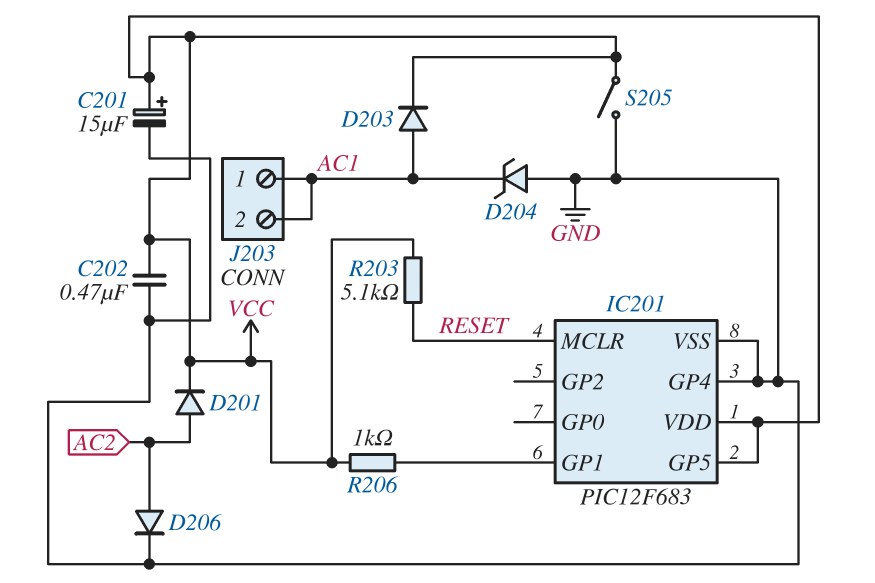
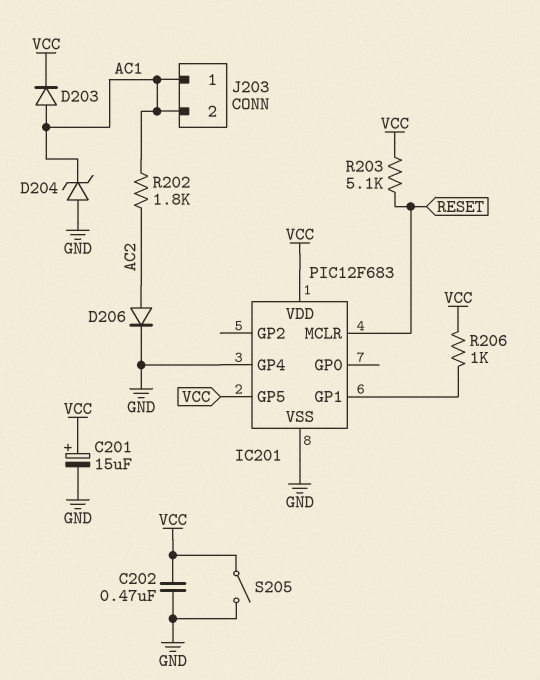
D201: diode (A AC2, K VCC) -> none
R202: none -> 1.8k (AC1, AC2)

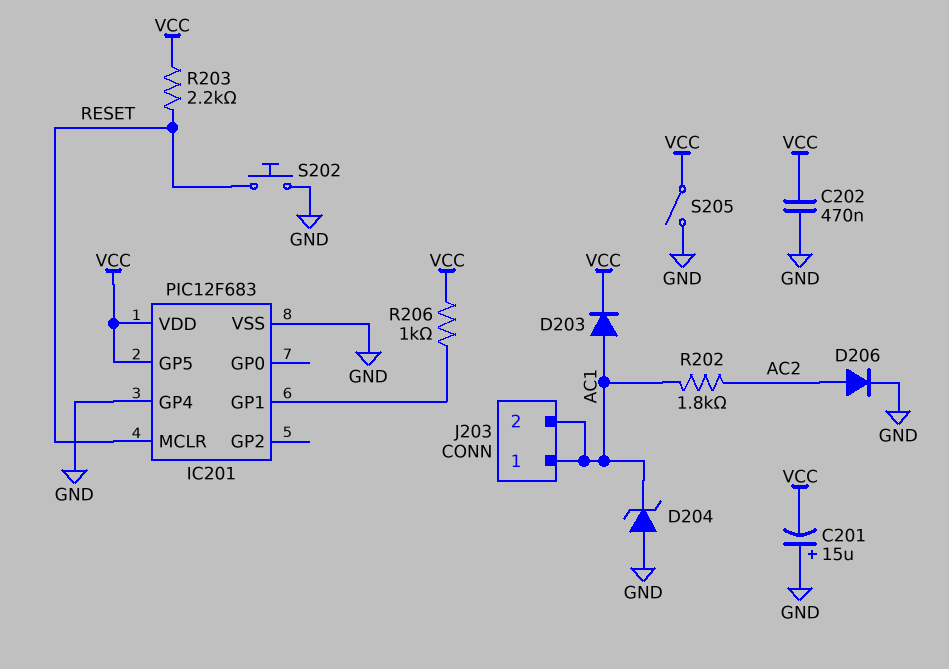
C201: 15uF (plus VCC, minus GND) -> 15uF (plus GND, minus VCC)
R203: 5.1k (RESET, VCC) -> 2.2k (RESET, VCC)
S202: none -> button (GND, RESET)

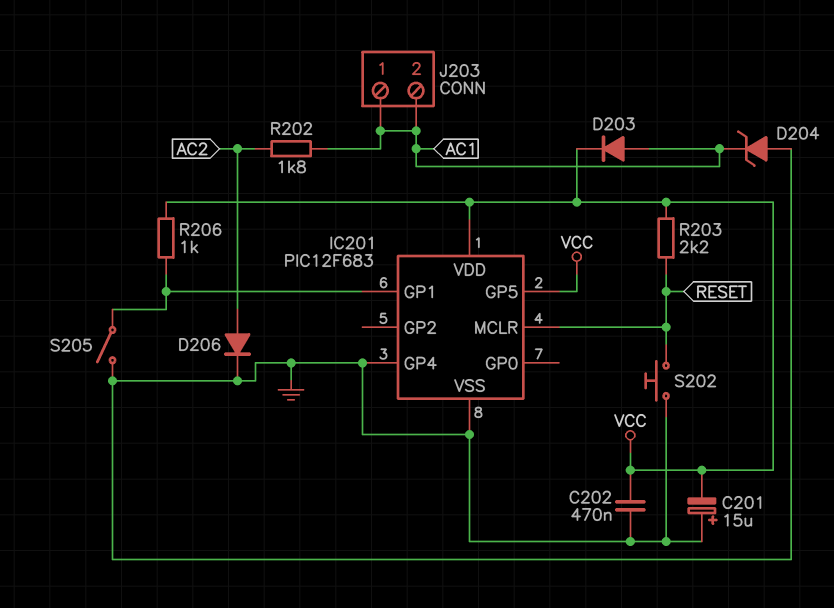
S205: switch (GND, VCC) -> switch (GND, IC201/GP1)

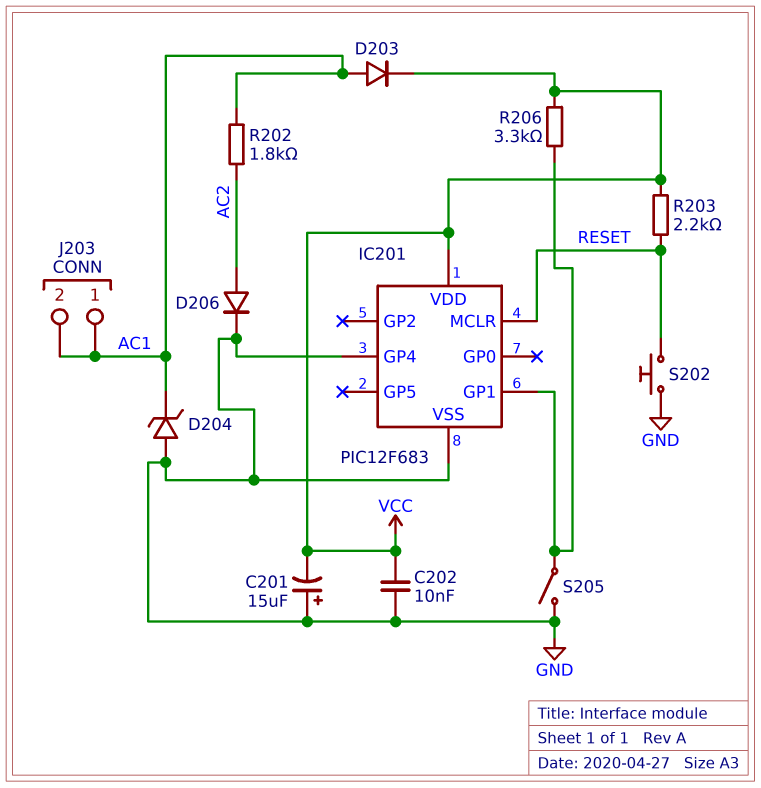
C202: 470nF (GND, VCC) -> 10nF (GND, VCC)
IC201 pin GP5: VCC -> none
R206: 1k (IC201/GP1, VCC) -> 3.3k (IC201/GP1, VCC)

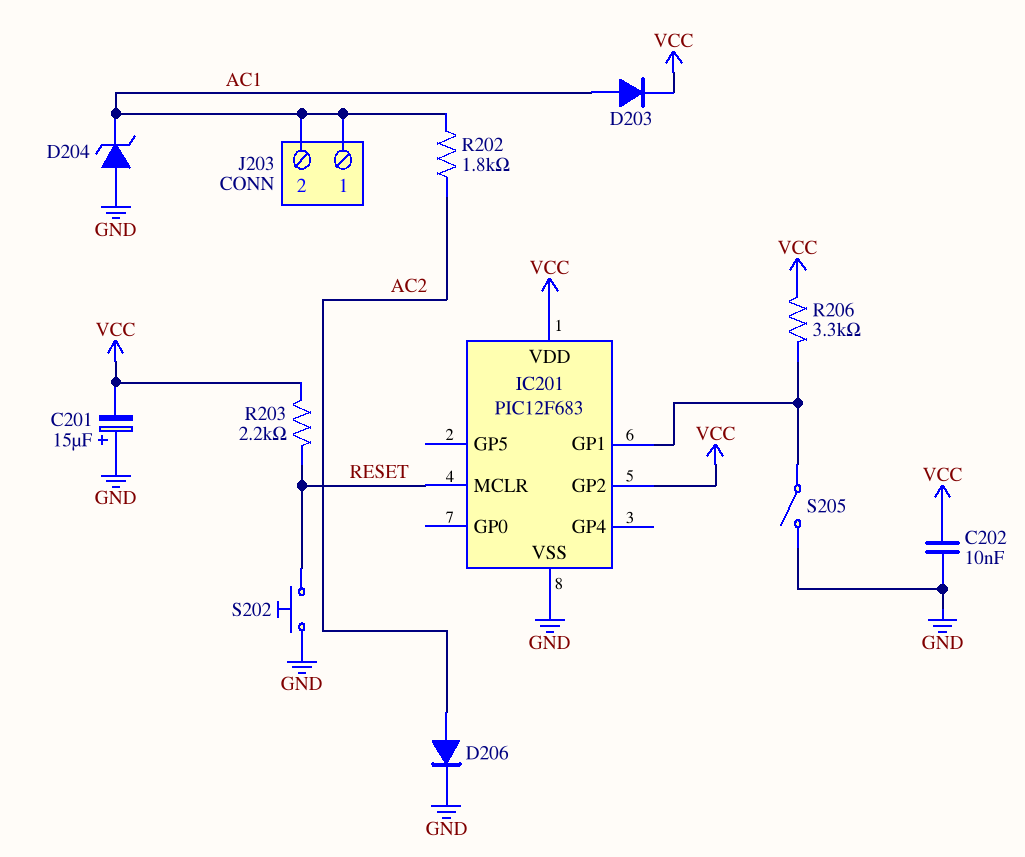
IC201 pin GP2: none -> VCC
IC201 pin GP4: GND -> none

